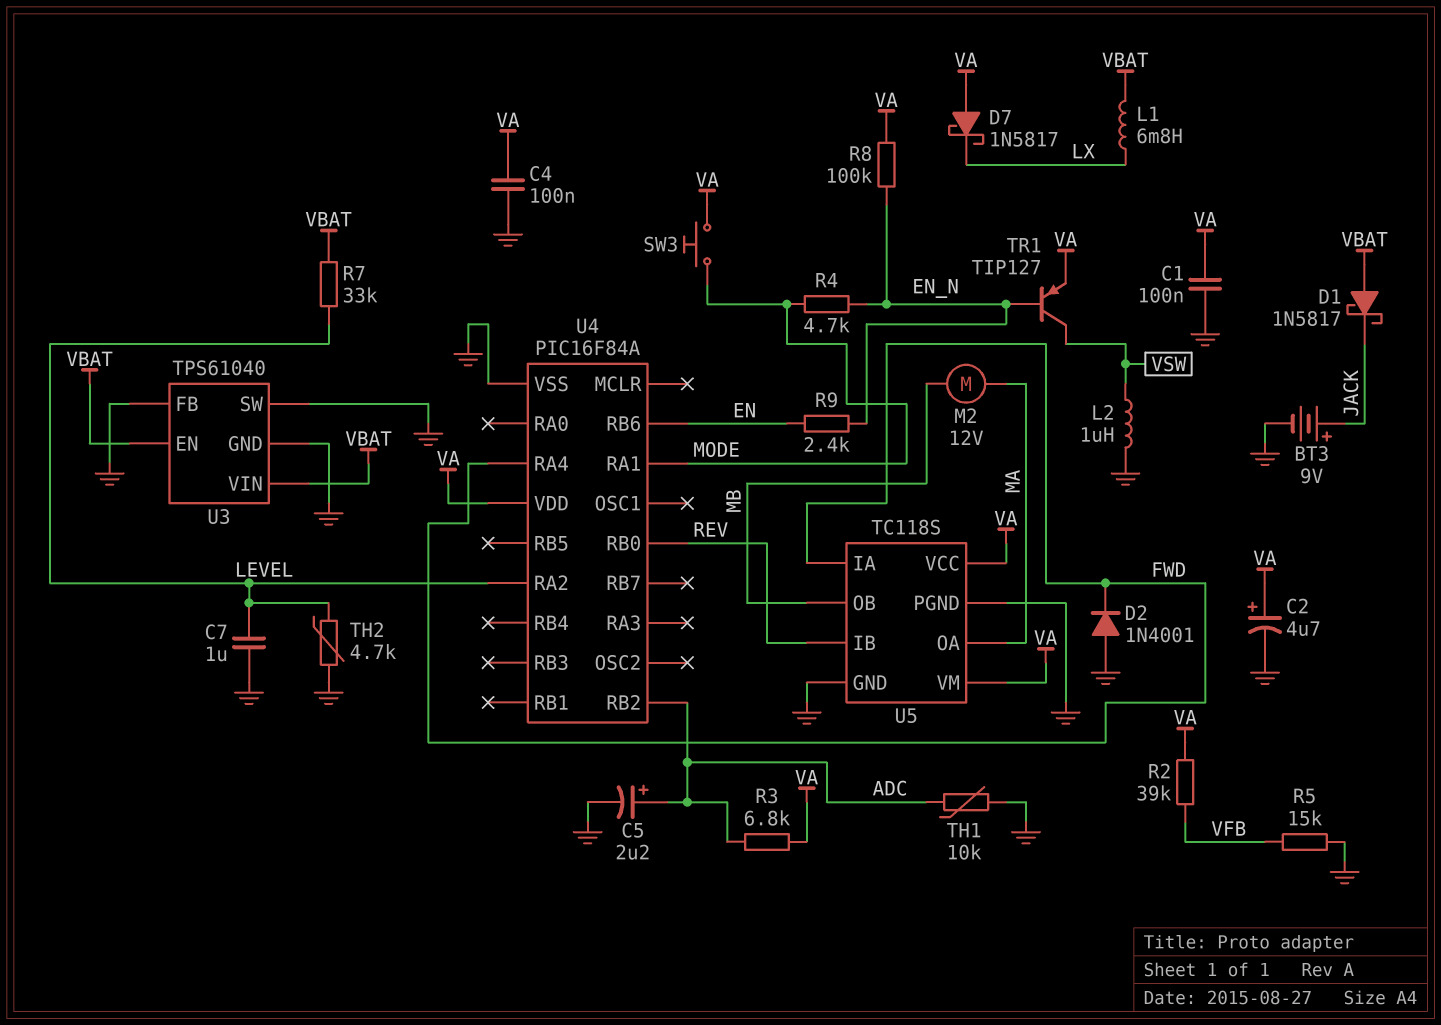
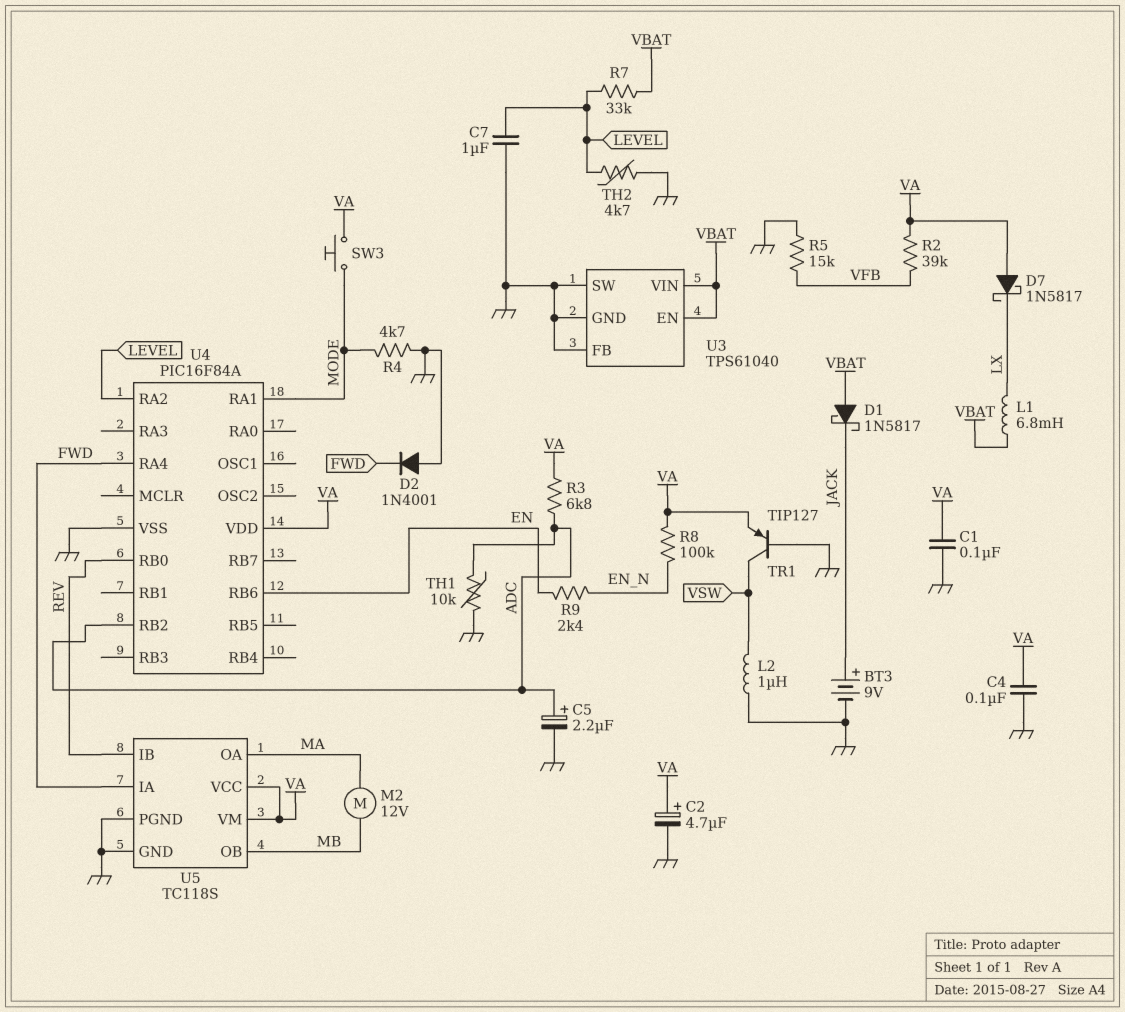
R4: 4.7k (EN_N, MODE) -> 4.7k (GND, MODE)
TR1: PNP TIP127 (B EN_N, C VSW, E VA) -> PNP TIP127 (B GND, C VSW, E VA)

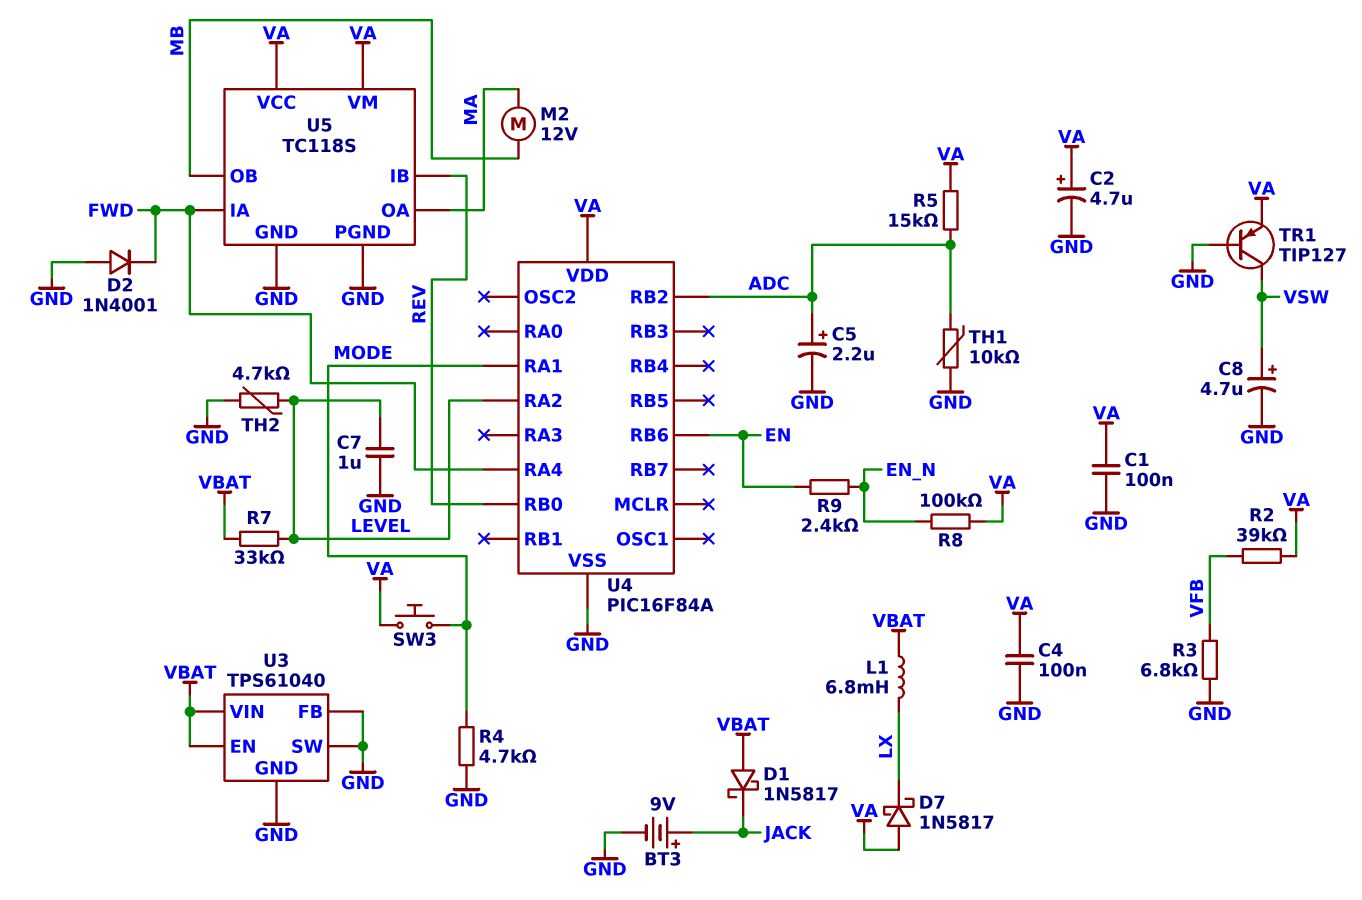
C8: none -> 4.7uF (plus VSW, minus GND)
L2: 1uH (GND, VSW) -> none
R3: 6.8k (ADC, VA) -> 6.8k (GND, VFB)
R5: 15k (GND, VFB) -> 15k (ADC, VA)

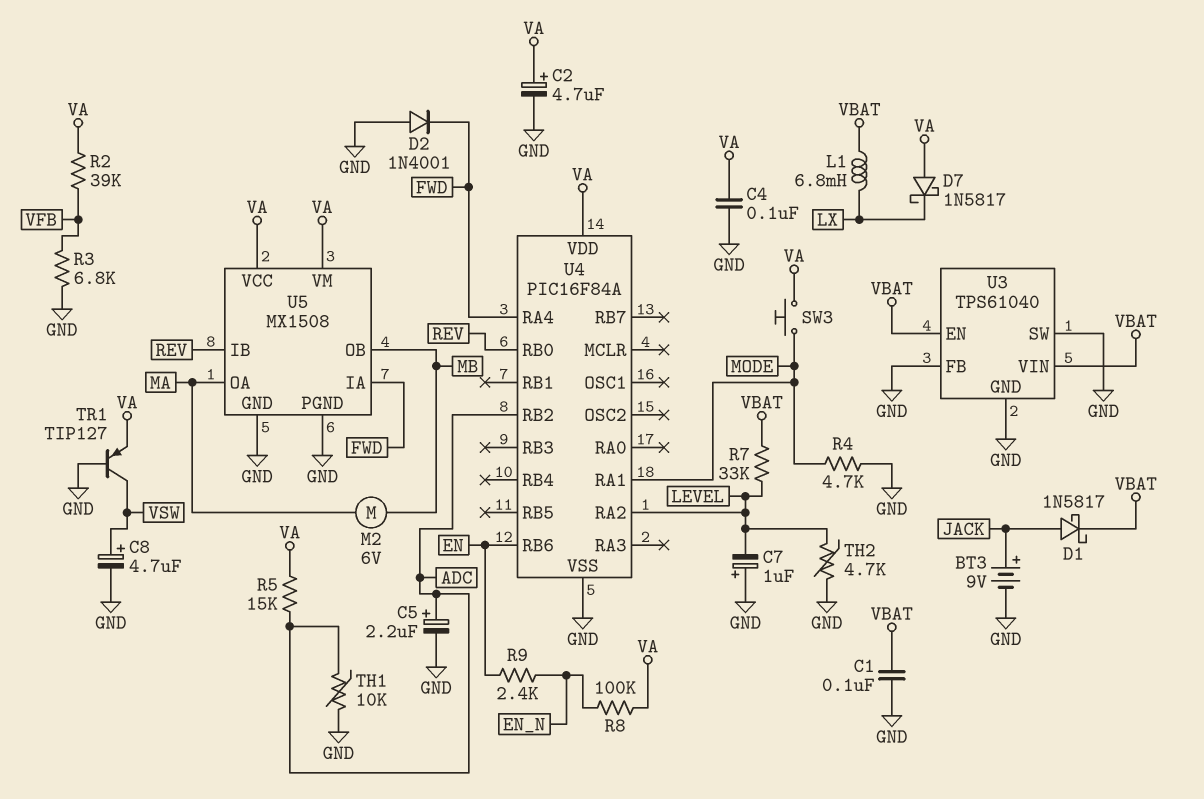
C1: 100nF (GND, VA) -> 100nF (GND, VBAT)
C7: 1uF (GND, LEVEL) -> 1uF (plus GND, minus LEVEL)
D1: schottky 1N5817 (A VBAT, K JACK) -> schottky 1N5817 (A JACK, K VBAT)
M2: motor 12V (MA, MB) -> motor 6V (MA, MB)
U5: TC118S -> MX1508

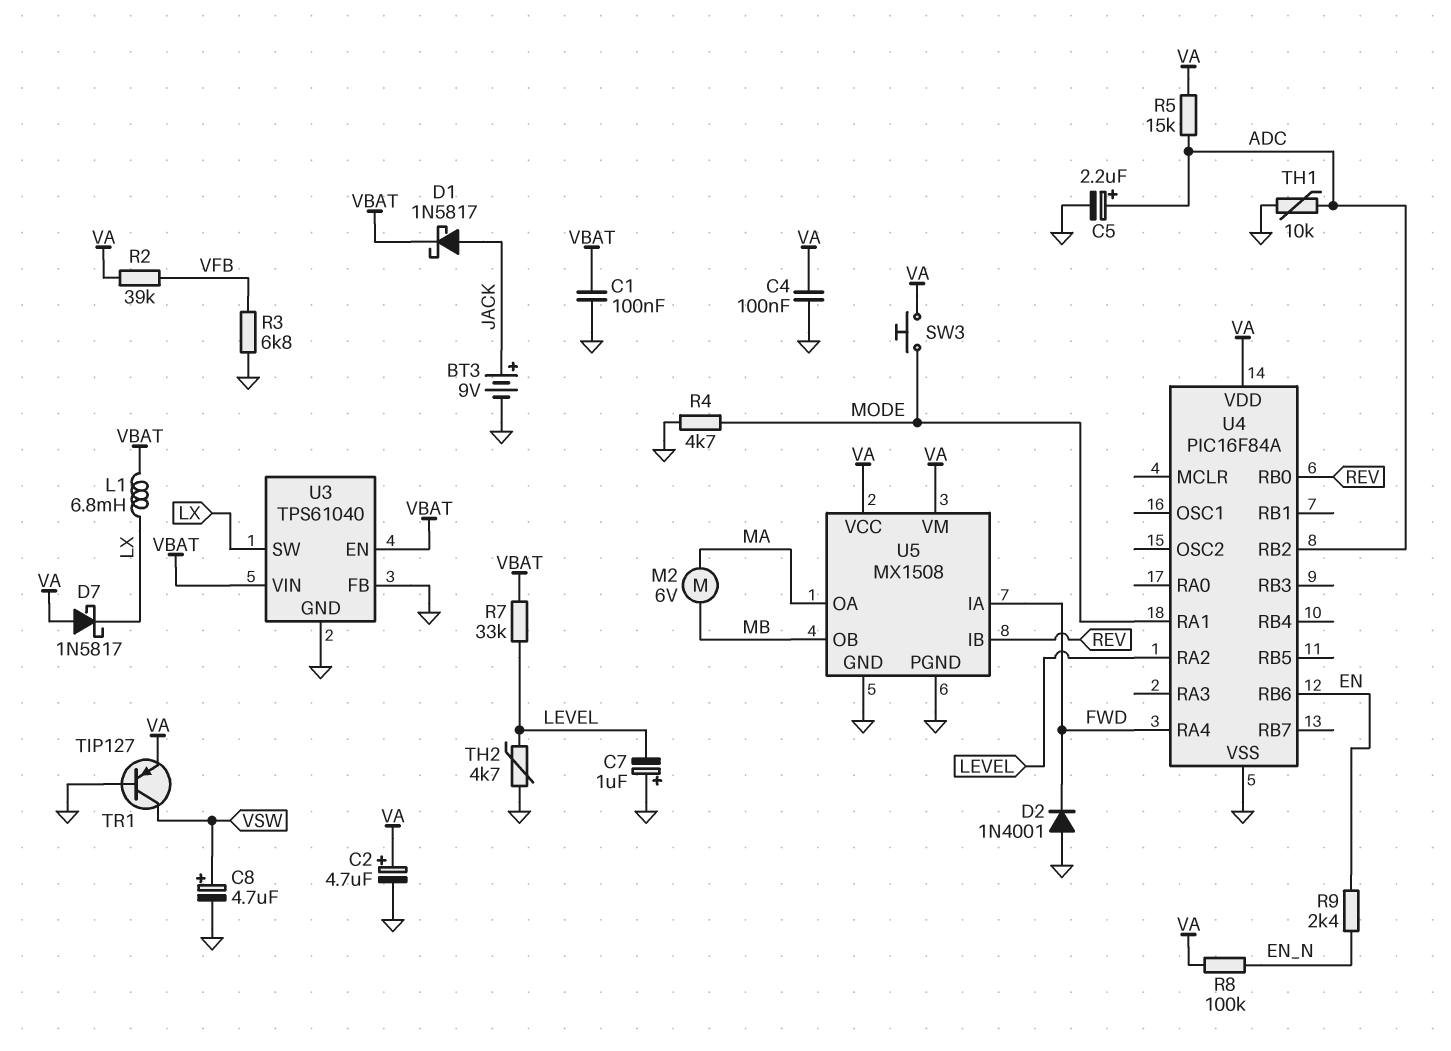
U3 pin SW: GND -> LX

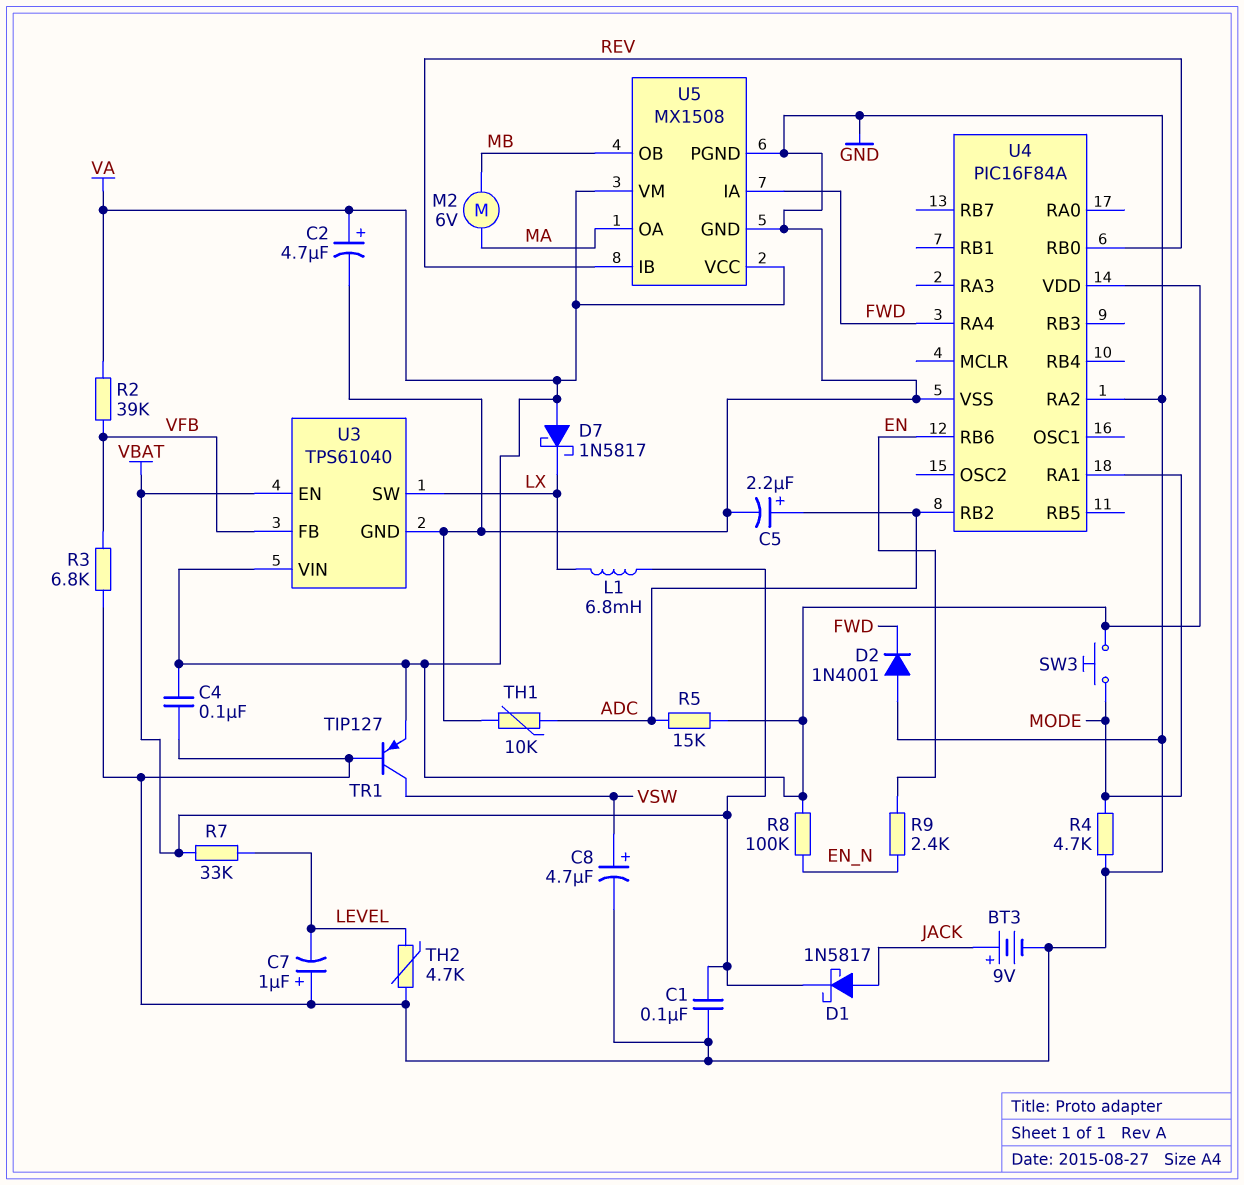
U3 pin FB: GND -> VFB
U3 pin VIN: VBAT -> VA
U4 pin RA2: LEVEL -> GND

